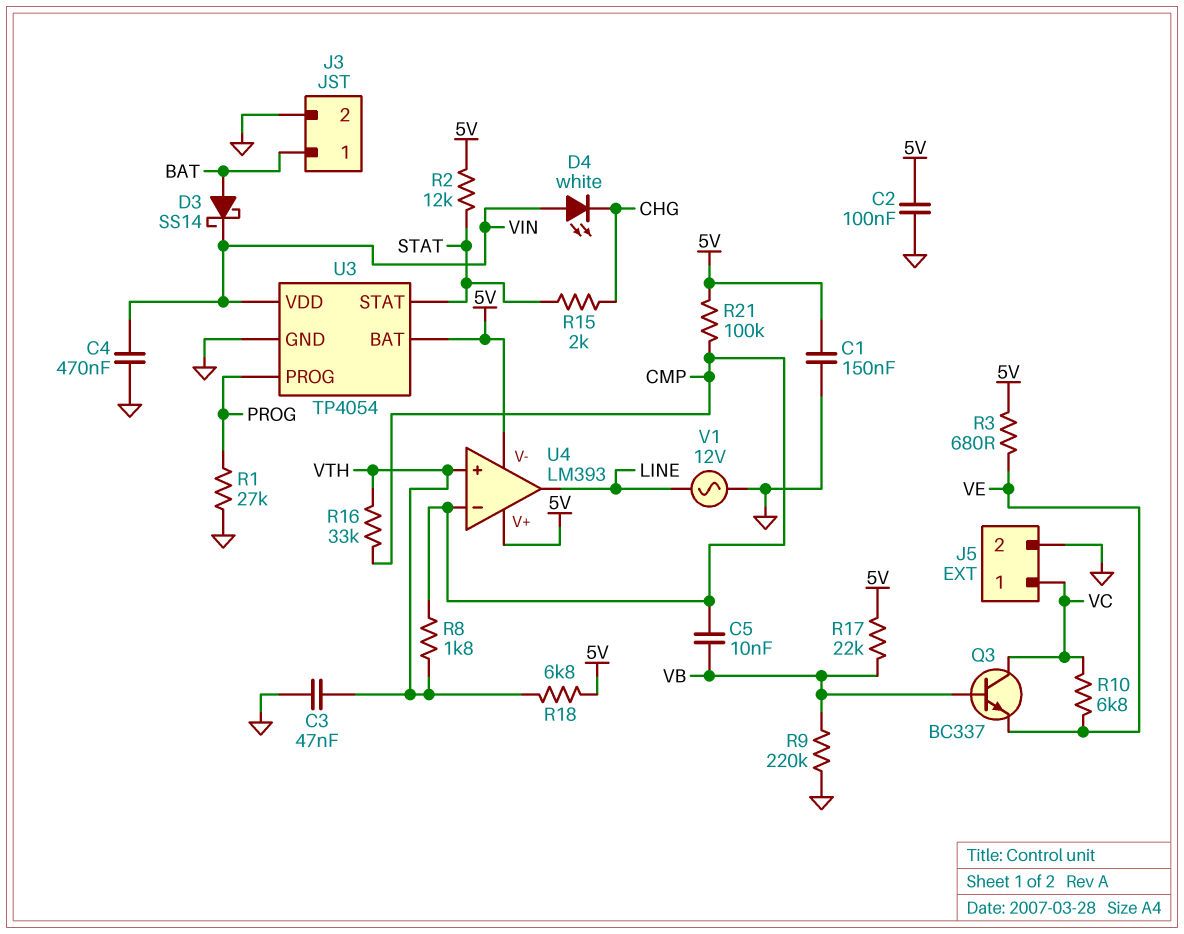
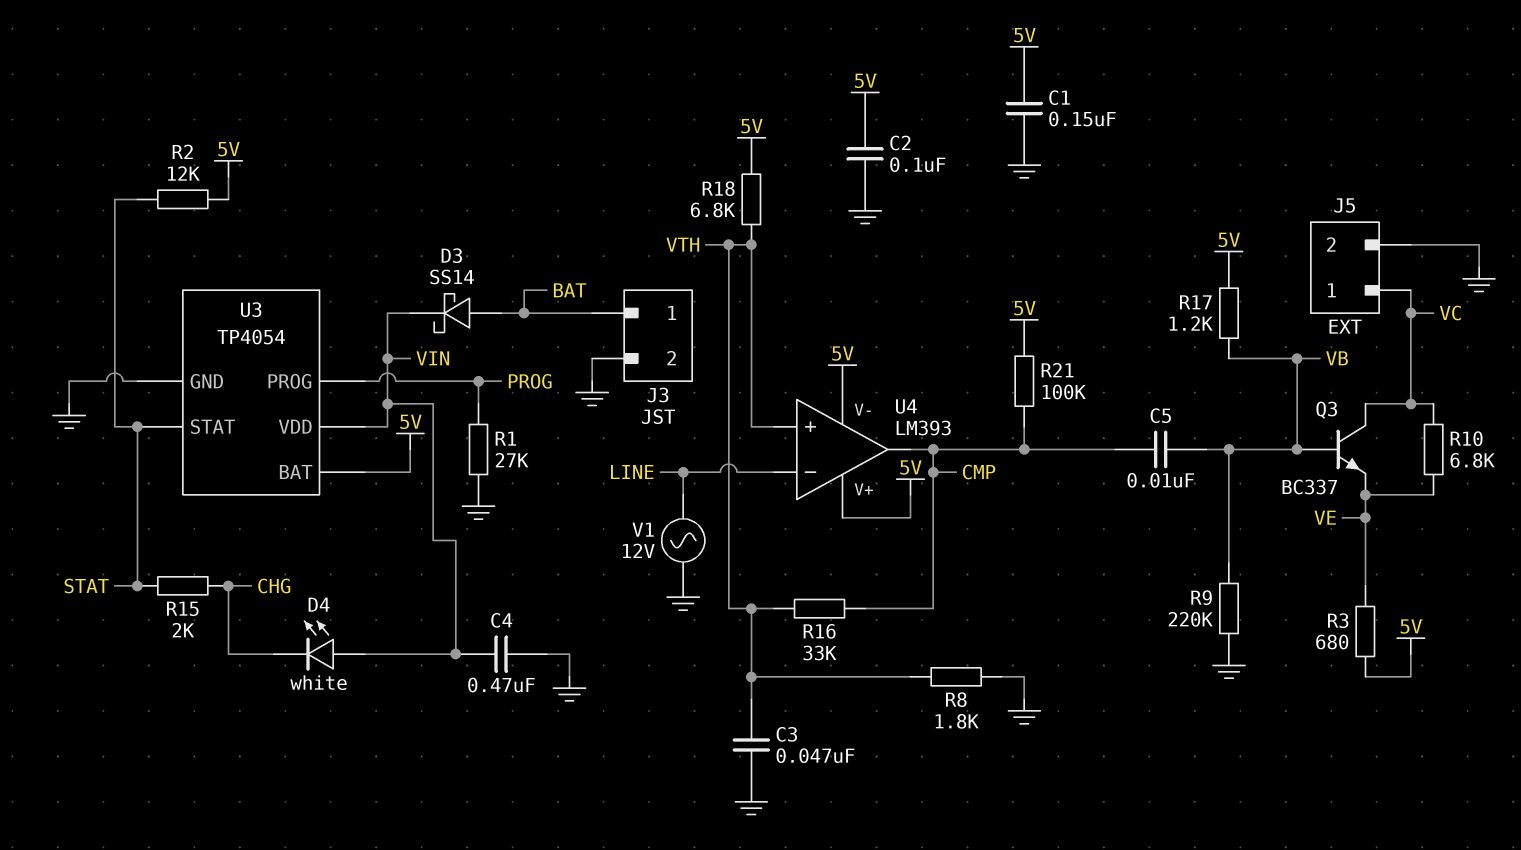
R8: 1.8k (CMP, VTH) -> 1.8k (GND, VTH)
R17: 22k (5V, VB) -> 1.2k (5V, VB)
U4 pin in-: CMP -> LINE
U4 pin out: LINE -> CMP

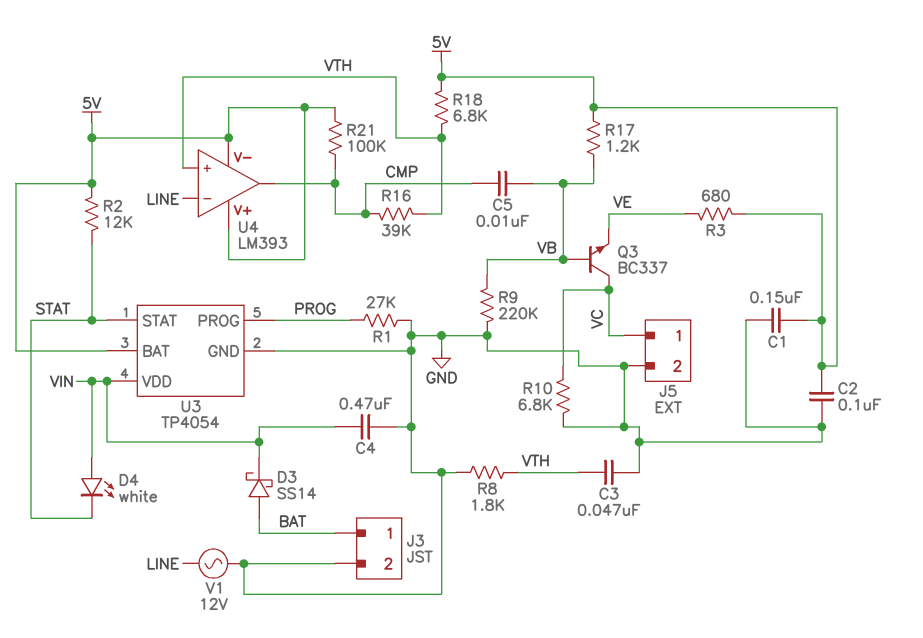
D4: LED white (A VIN, K CHG) -> LED white (A VIN, K STAT)
R10: 6.8k (VC, VE) -> 6.8k (GND, VC)
R15: 2k (CHG, STAT) -> none
R16: 33k (CMP, VTH) -> 39k (CMP, VTH)

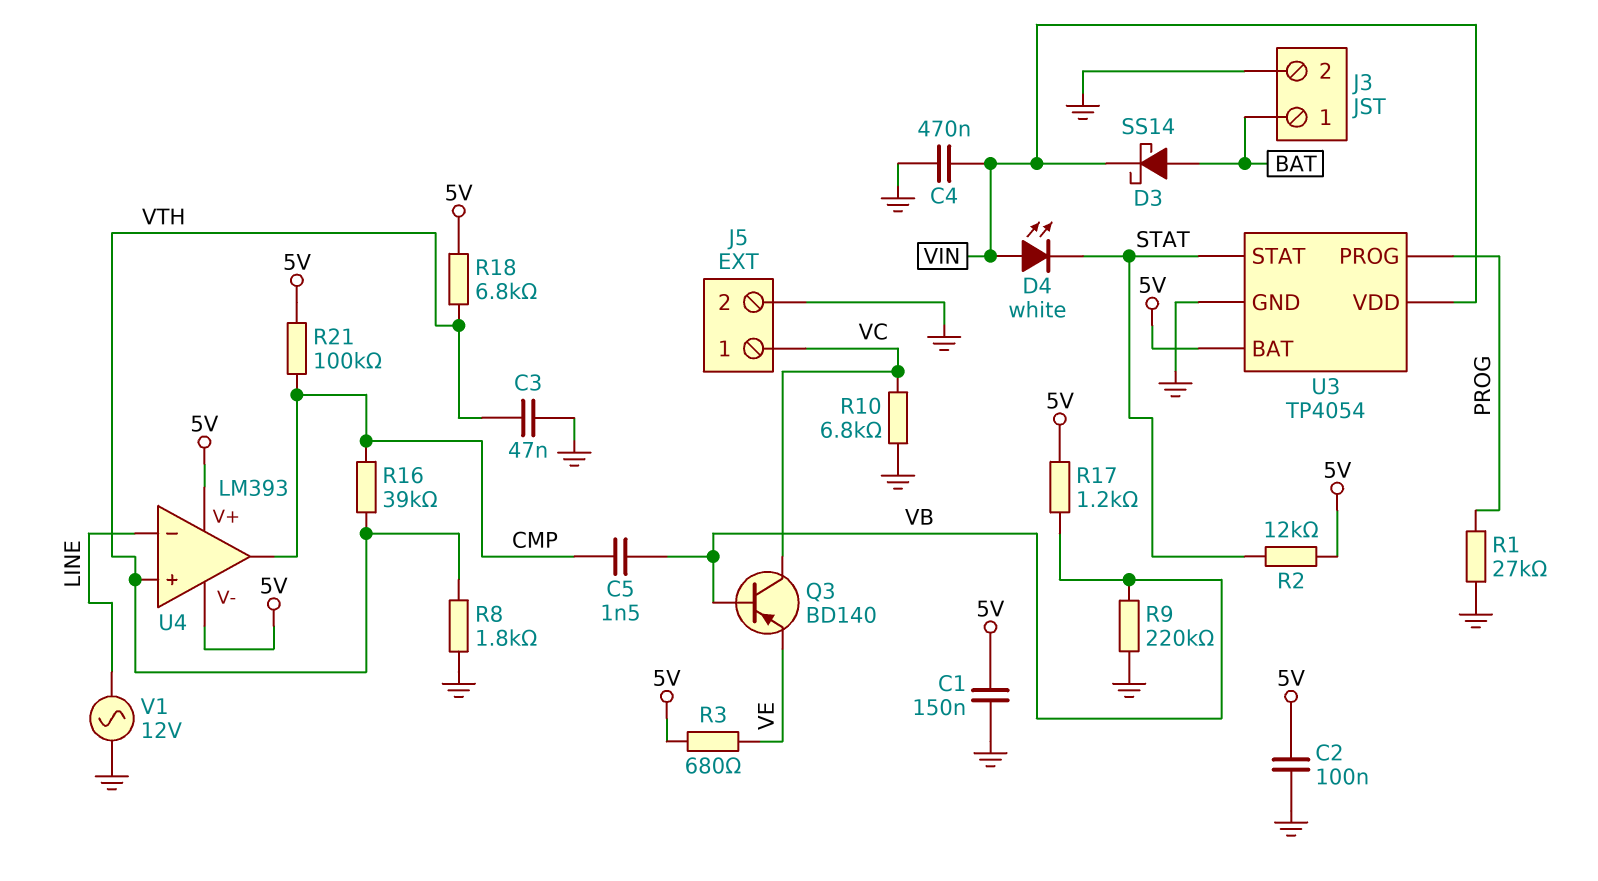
C5: 10nF (CMP, VB) -> 1.5nF (CMP, VB)
Q3: NPN BC337 (B VB, C VC, E VE) -> PNP BD140 (B VB, C VC, E VE)

